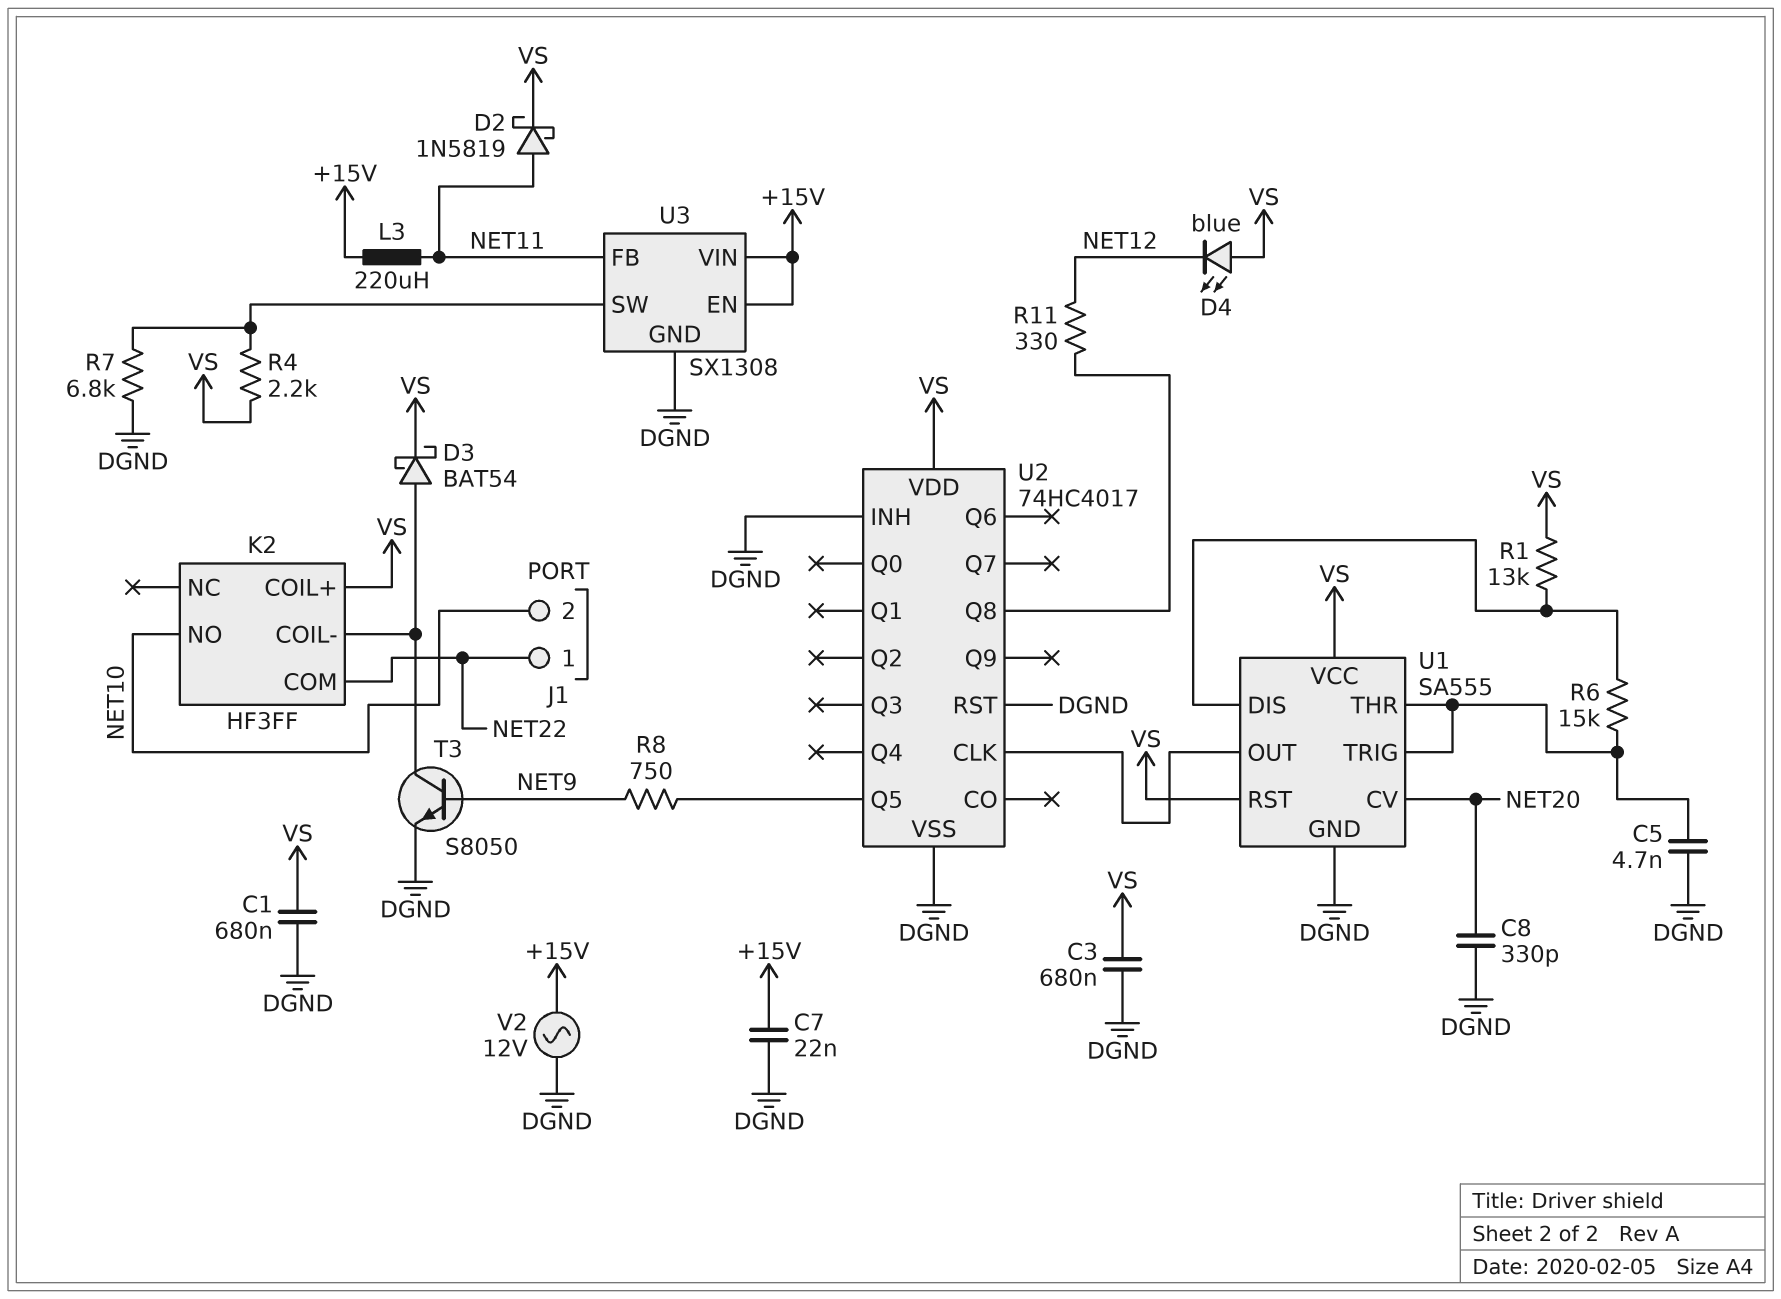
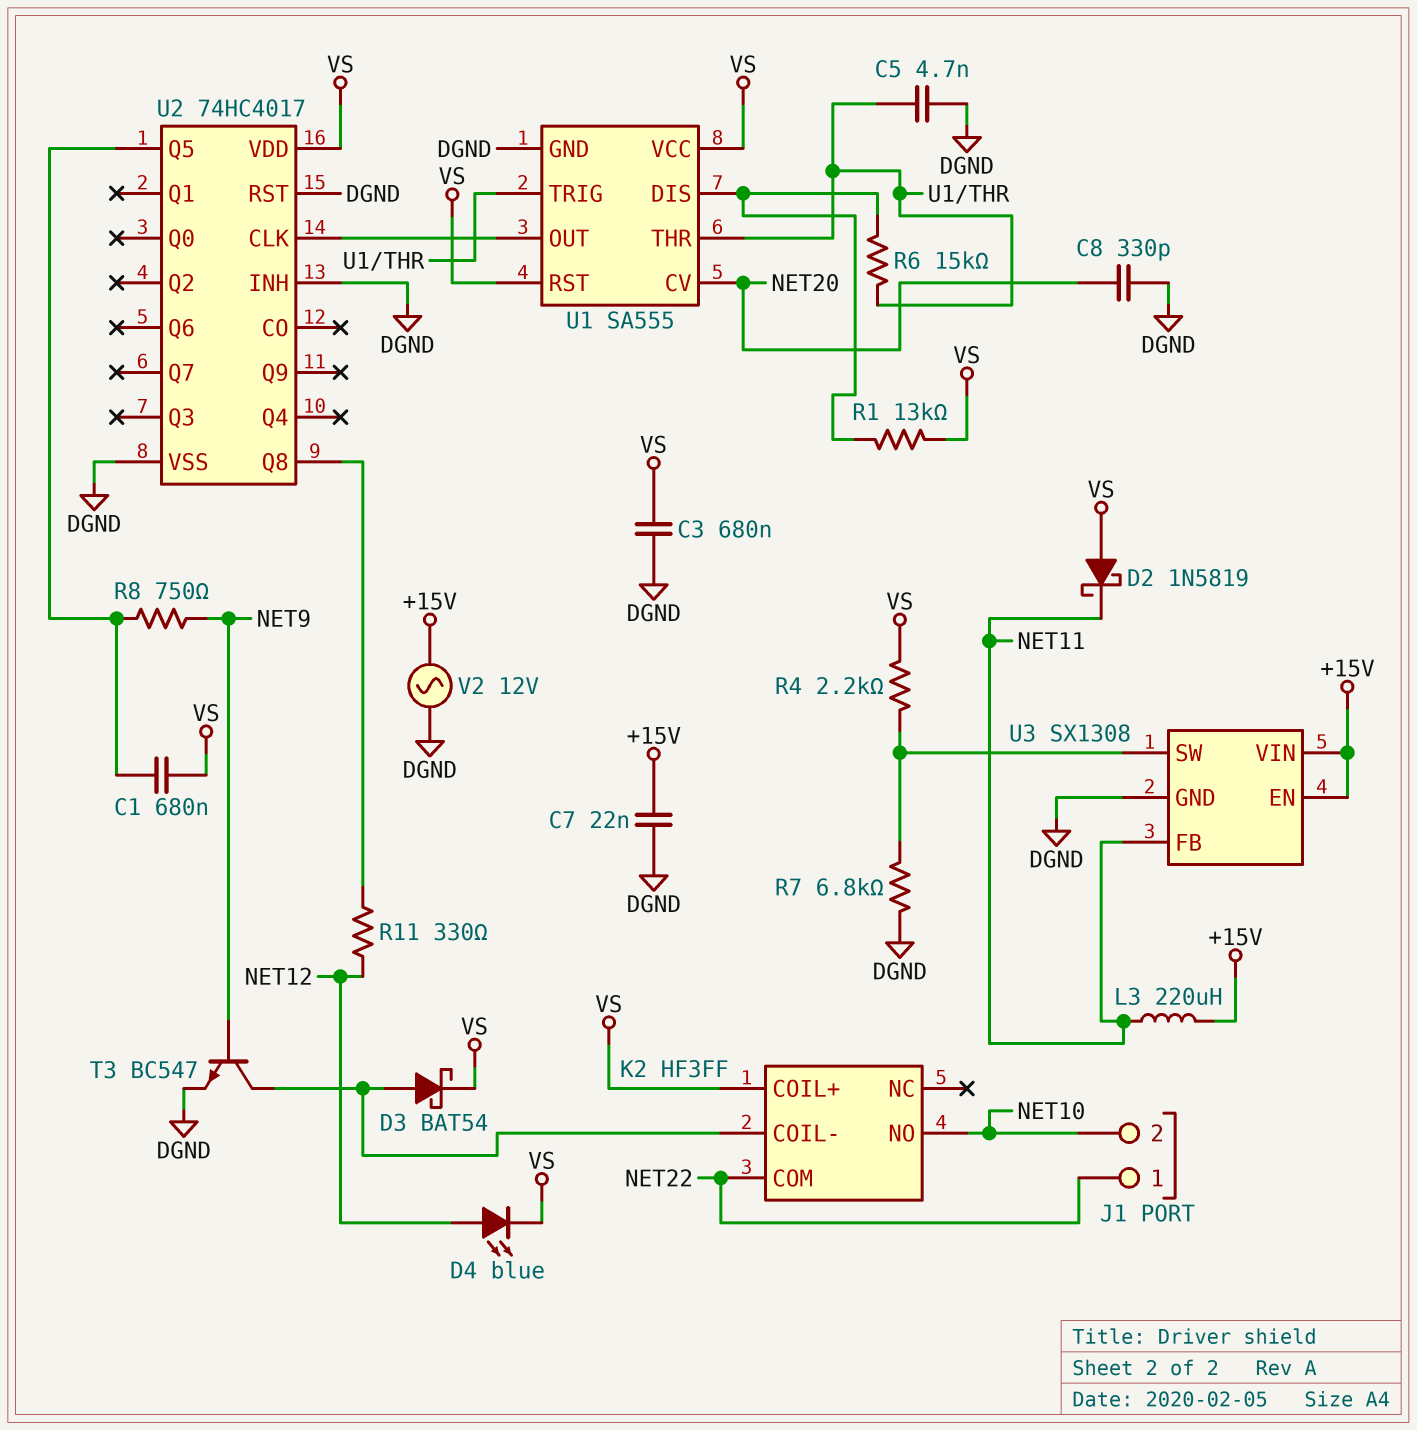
C1: 680nF (DGND, VS) -> 680nF (U2/Q5, VS)
D2: schottky 1N5819 (A NET11, K VS) -> schottky 1N5819 (A VS, K NET11)
D4: LED blue (A VS, K NET12) -> LED blue (A NET12, K VS)
T3: NPN S8050 (B NET9, C K2/COIL-, E DGND) -> NPN BC547 (B NET9, C K2/COIL-, E DGND)

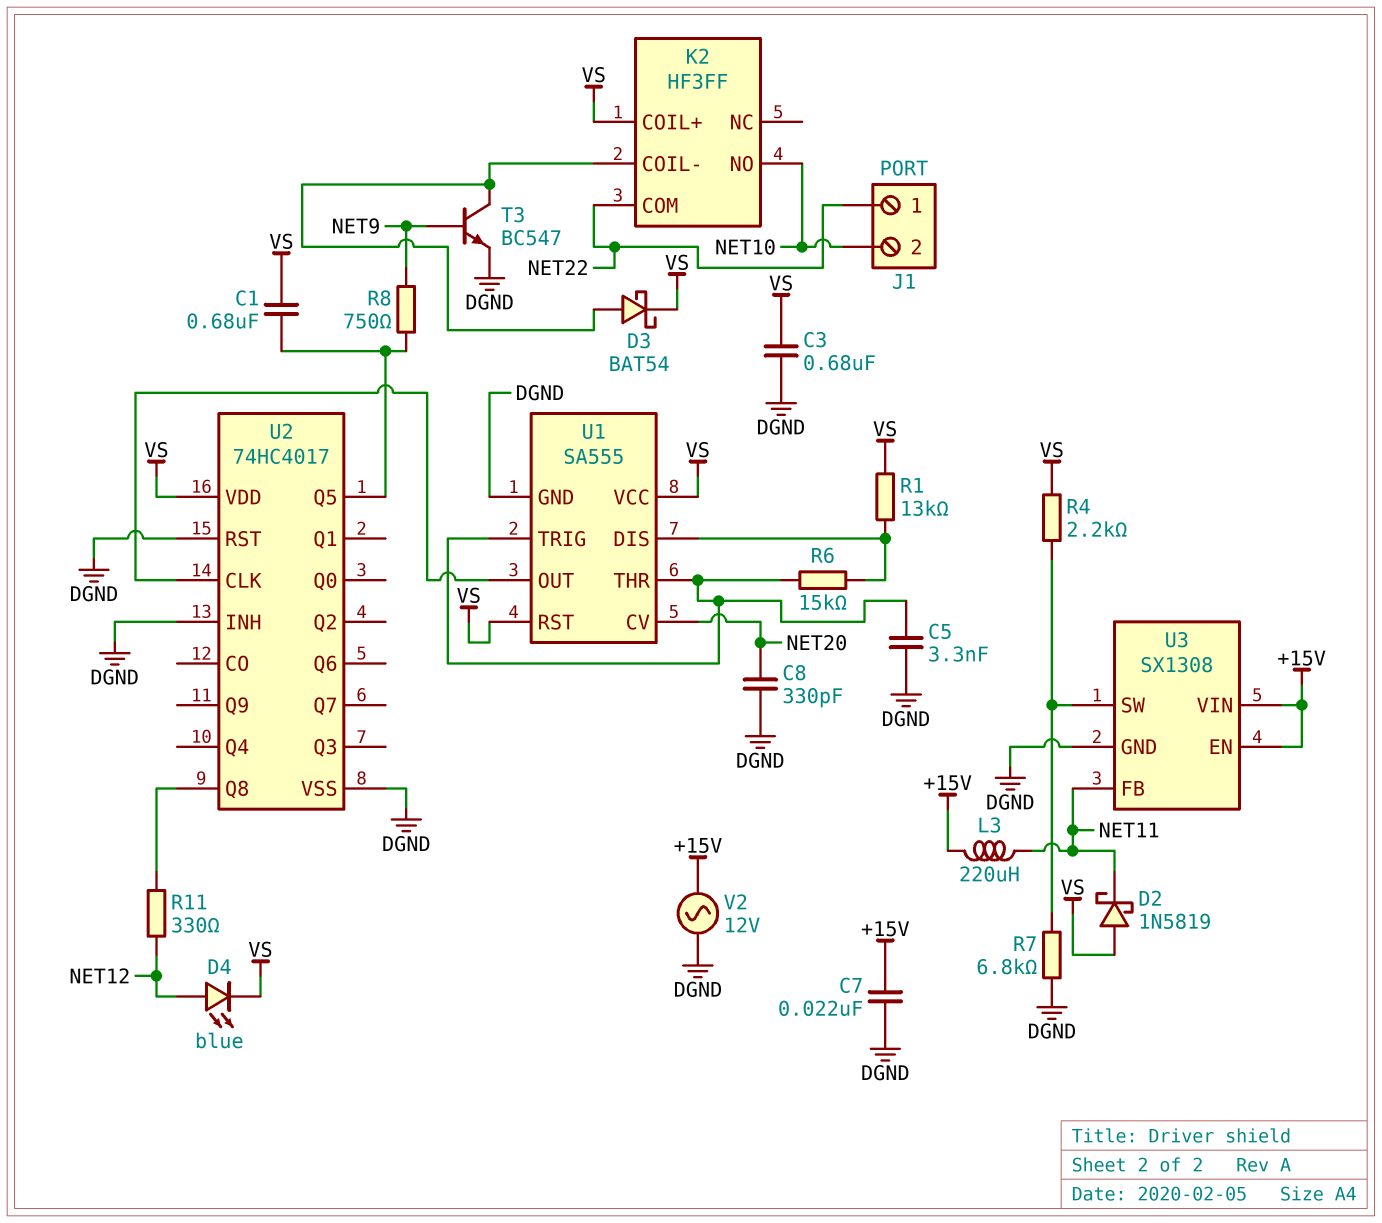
C5: 4.7nF (DGND, U1/THR) -> 3.3nF (DGND, U1/THR)

